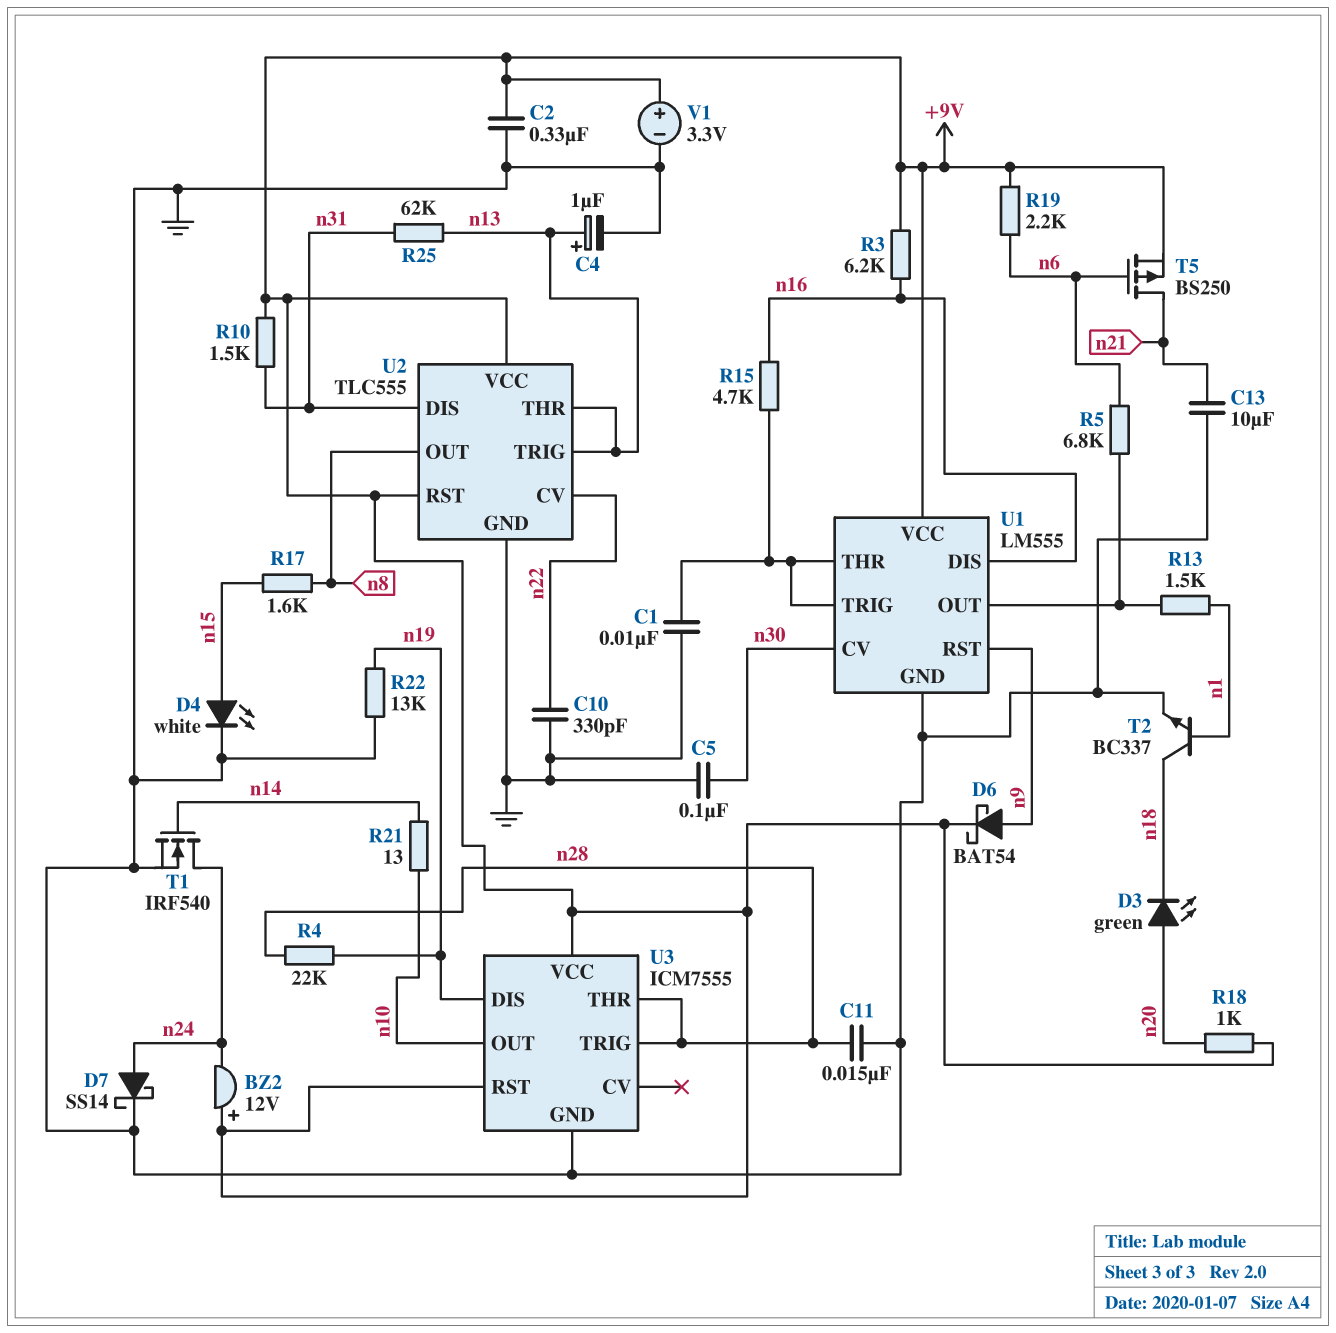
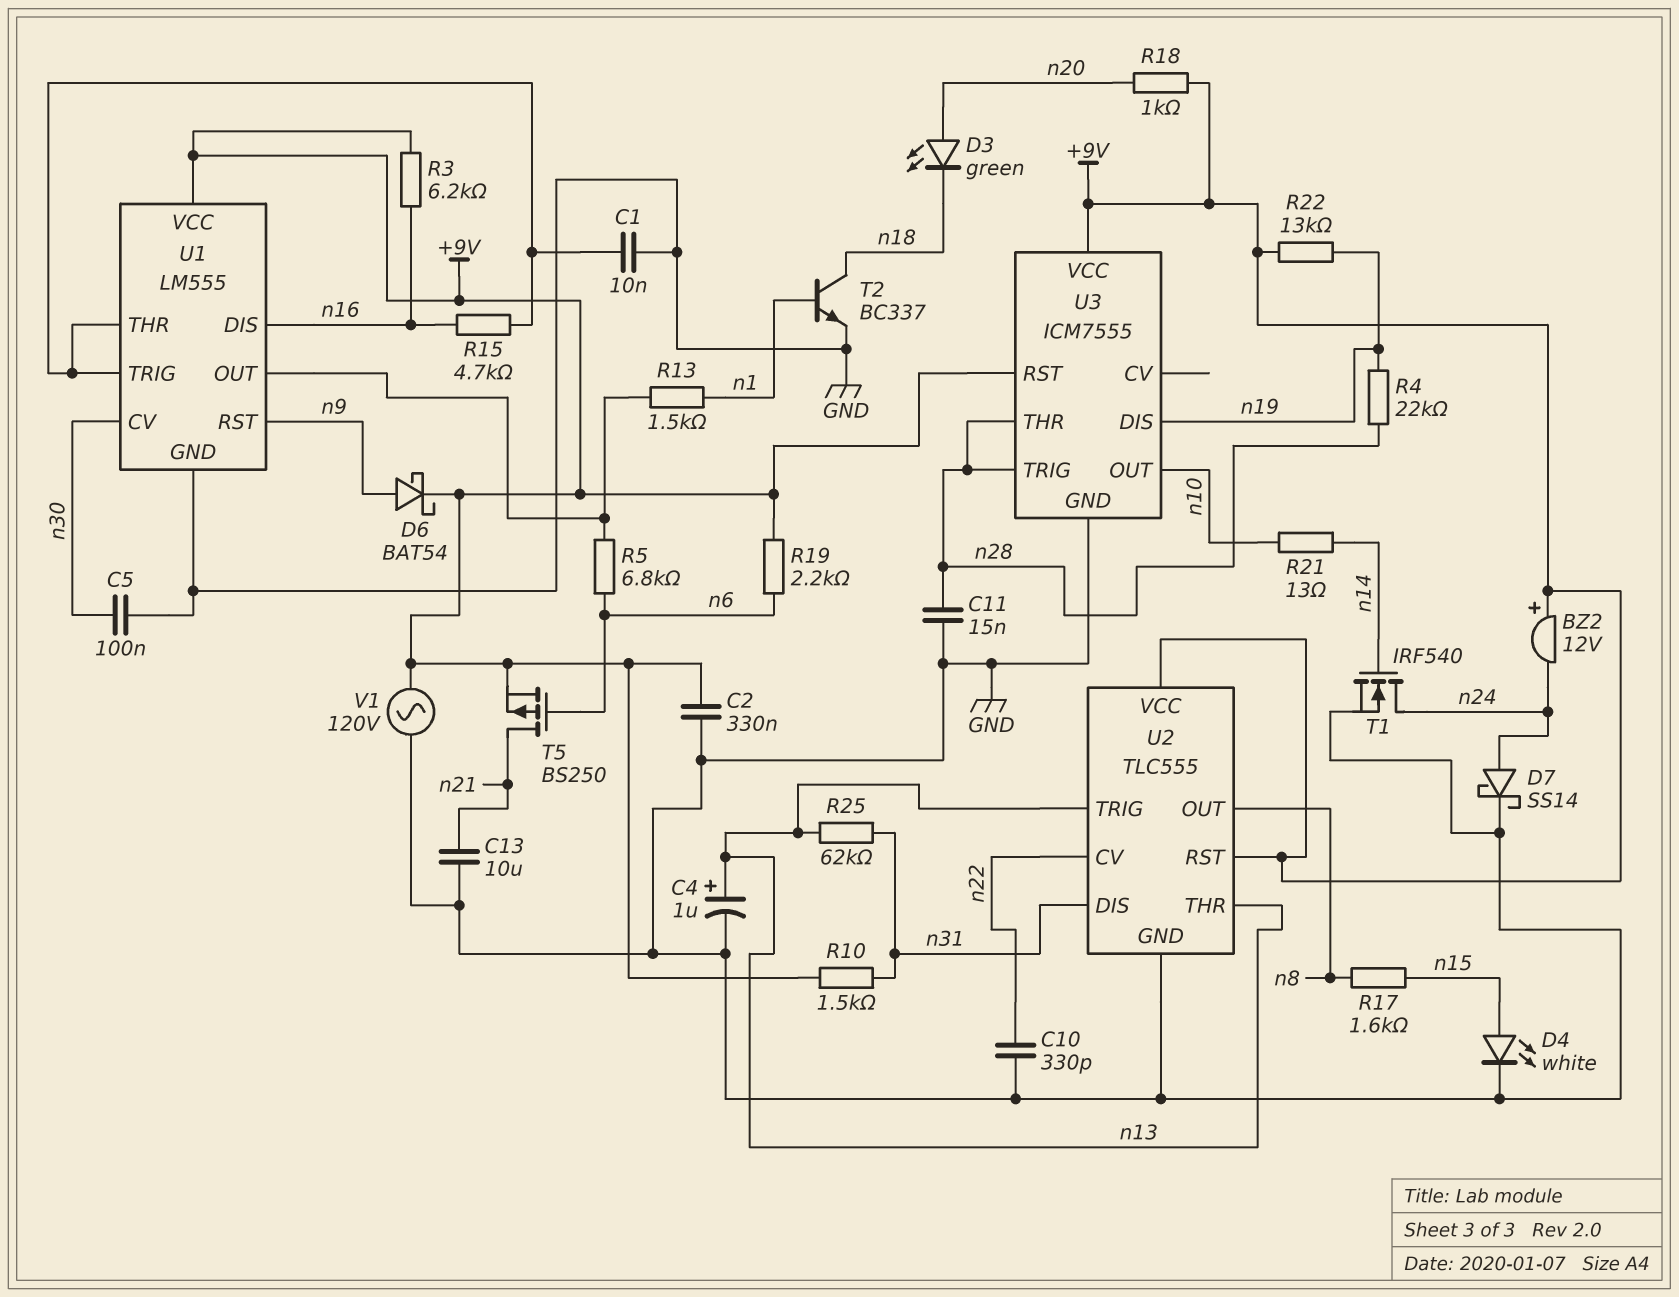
R22: 13k (GND, n19) -> 13k (+9V, n19)
V1: 3.3V (plus +9V, minus GND) -> AC 120V (+9V, GND)

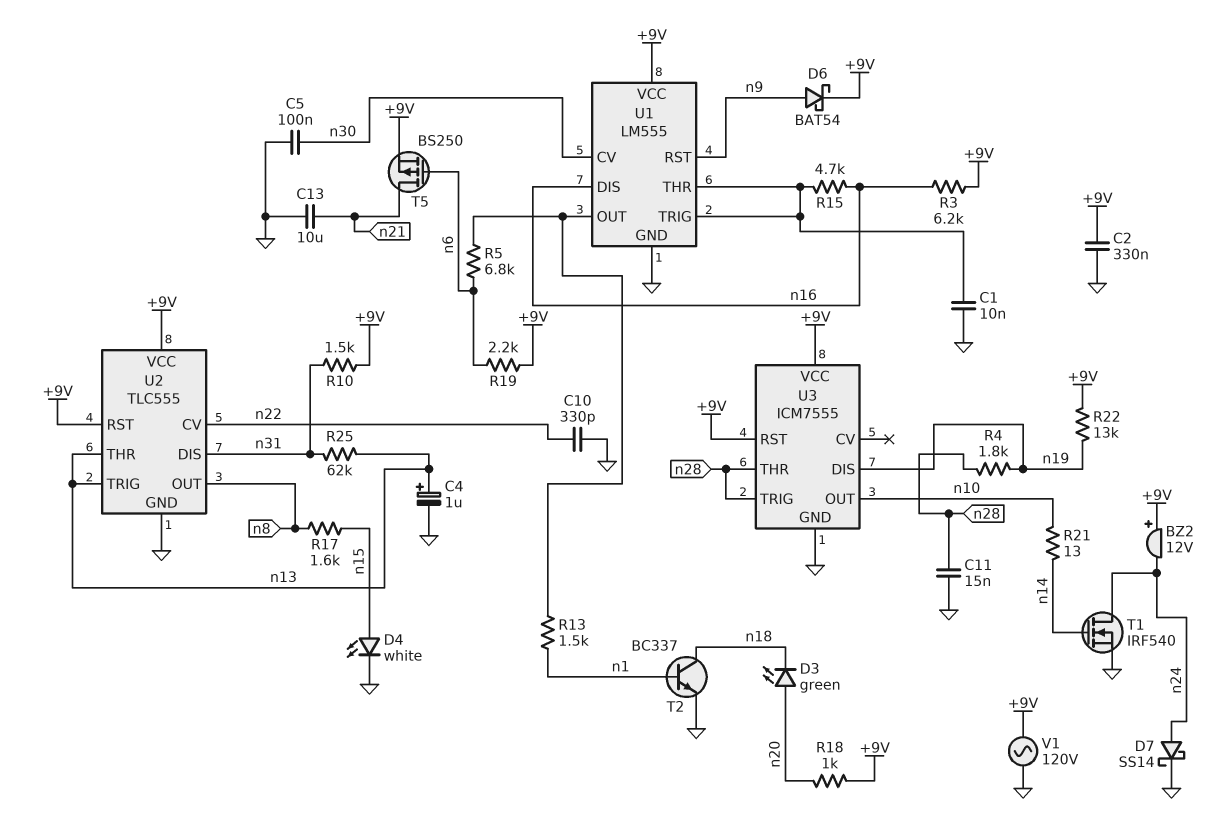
R4: 22k (n19, n28) -> 1.8k (n19, n28)

